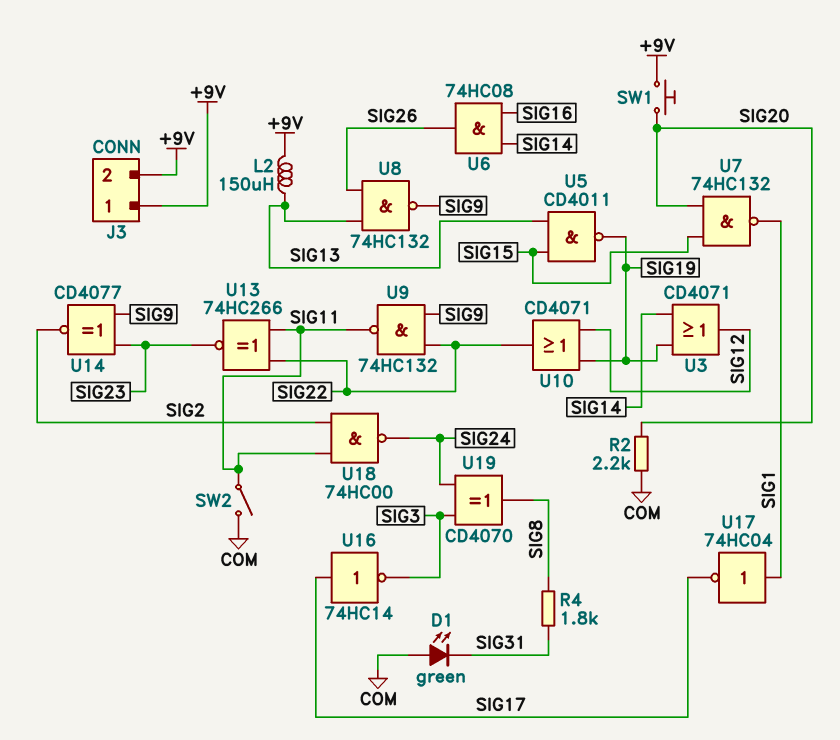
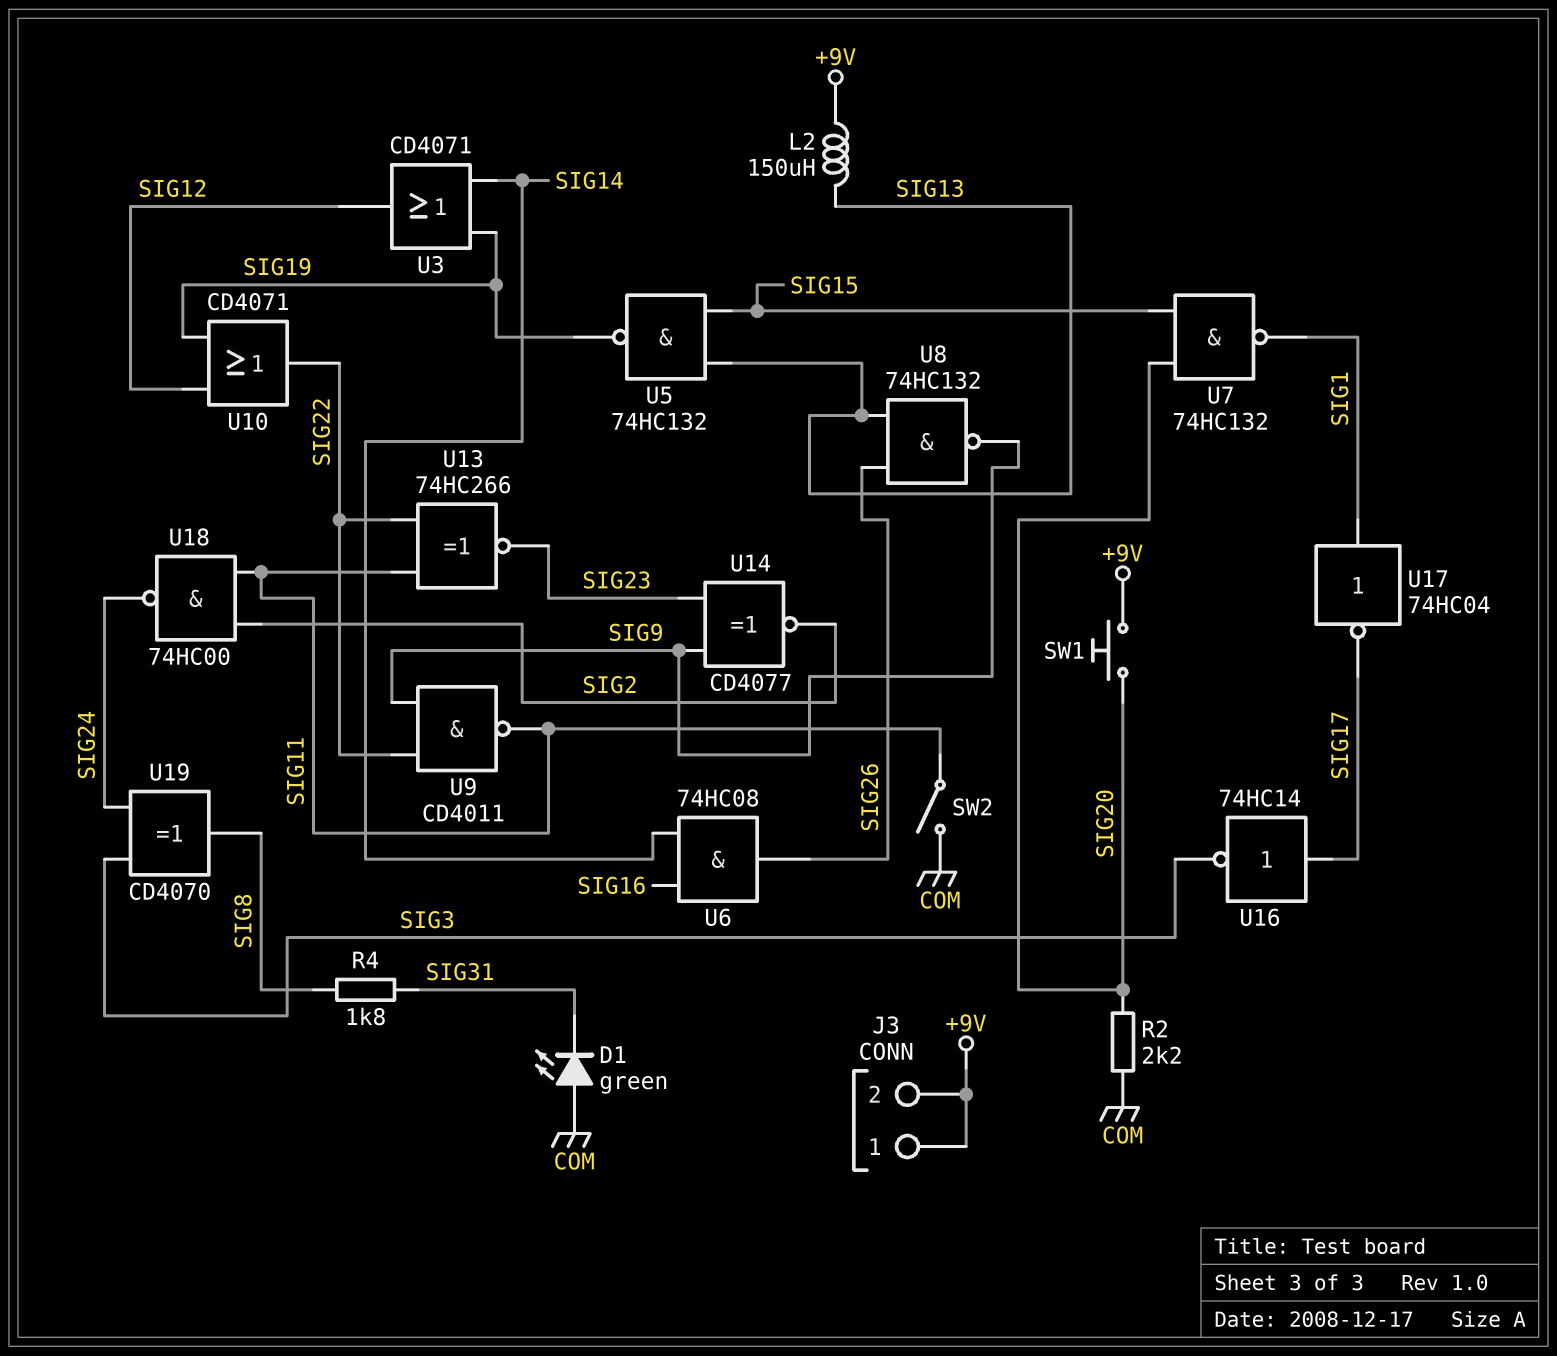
U5: NAND CD4011 (in SIG13, in SIG15, out SIG19) -> NAND 74HC132 (in SIG13, in SIG15, out SIG19)
U9: NAND 74HC132 (in SIG9, in SIG22, out SIG11) -> NAND CD4011 (in SIG9, in SIG22, out SIG11)

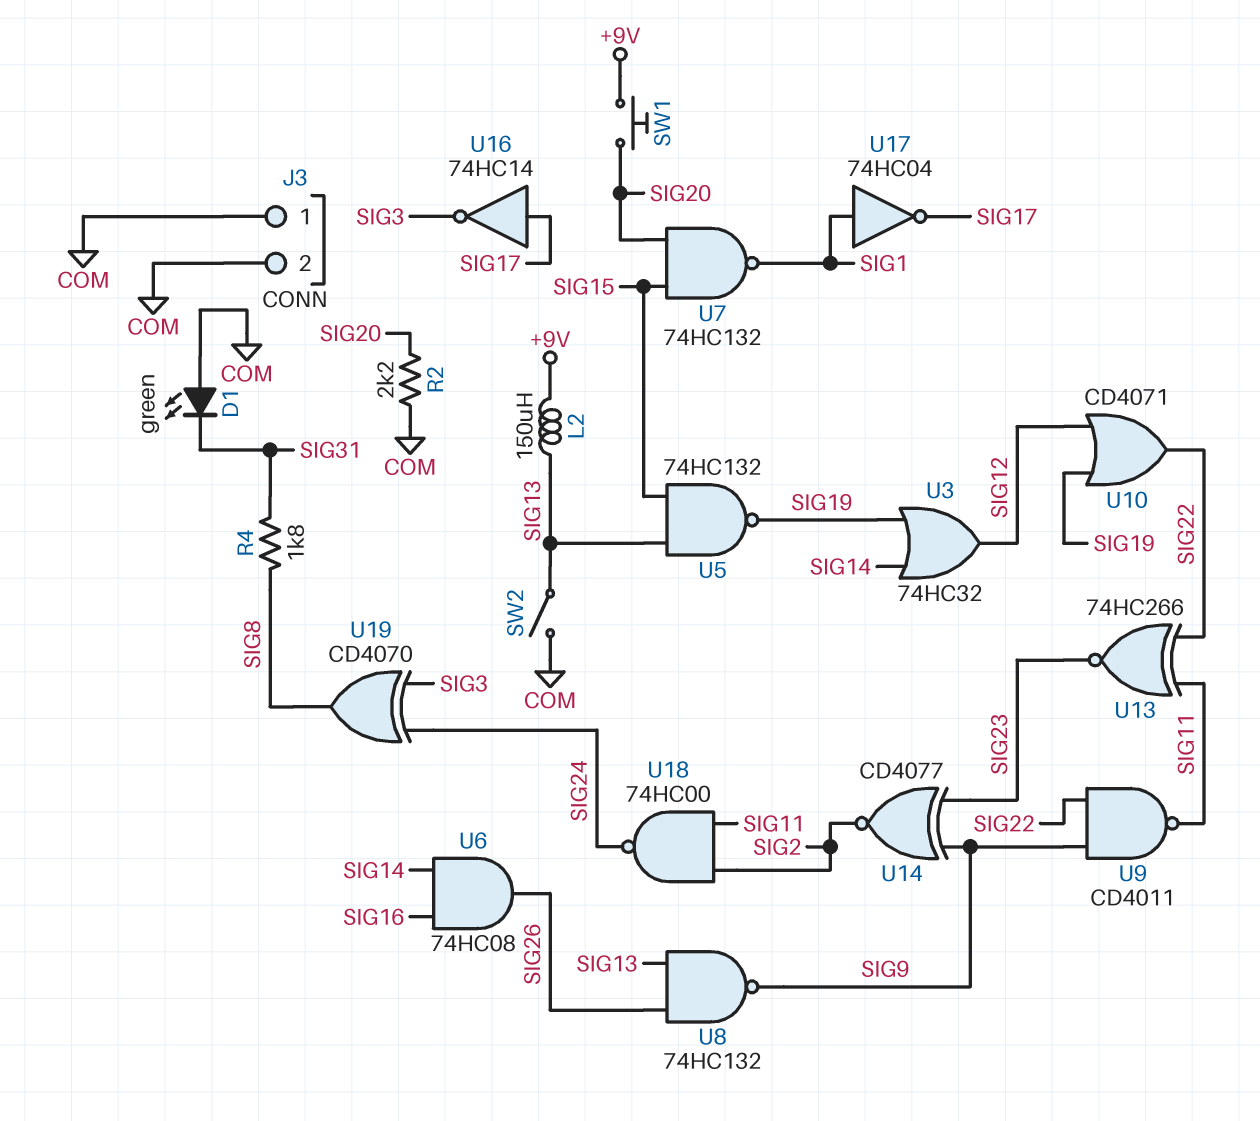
J3 pin 1: +9V -> COM
J3 pin 2: +9V -> COM
SW2: switch (COM, SIG11) -> switch (COM, SIG13)
U3: OR CD4071 (in SIG14, in SIG19, out SIG12) -> OR 74HC32 (in SIG14, in SIG19, out SIG12)

